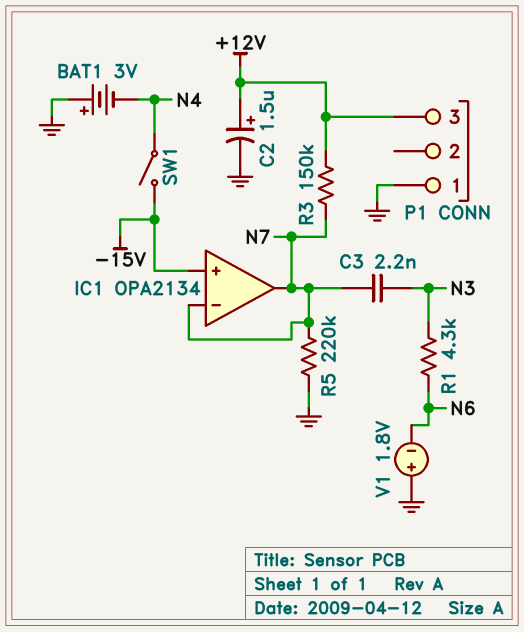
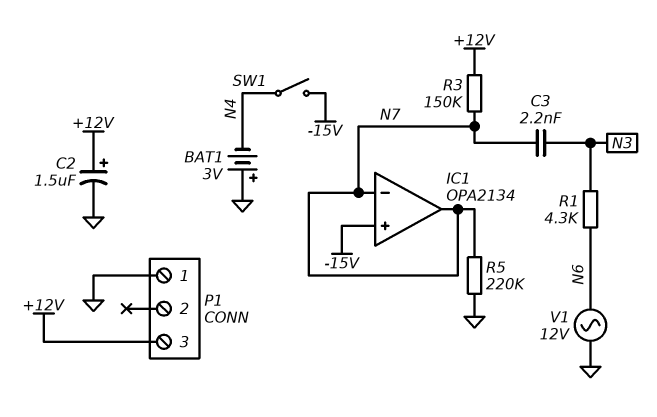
V1: 1.8V (plus GND, minus N6) -> AC 12V (GND, N6)

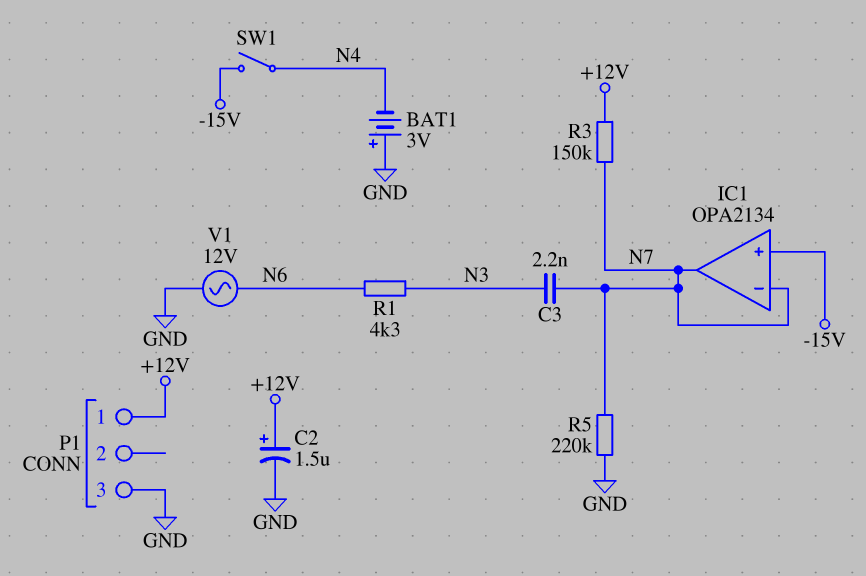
P1 pin 1: GND -> +12V
P1 pin 3: +12V -> GND

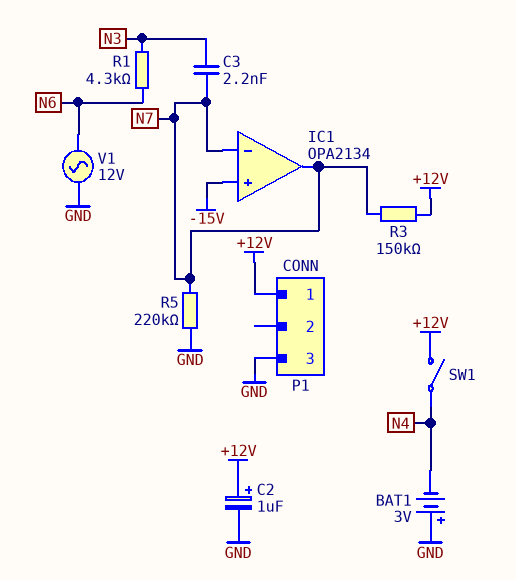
C2: 1.5uF (plus +12V, minus GND) -> 1uF (plus +12V, minus GND)
SW1: switch (-15V, N4) -> switch (+12V, N4)

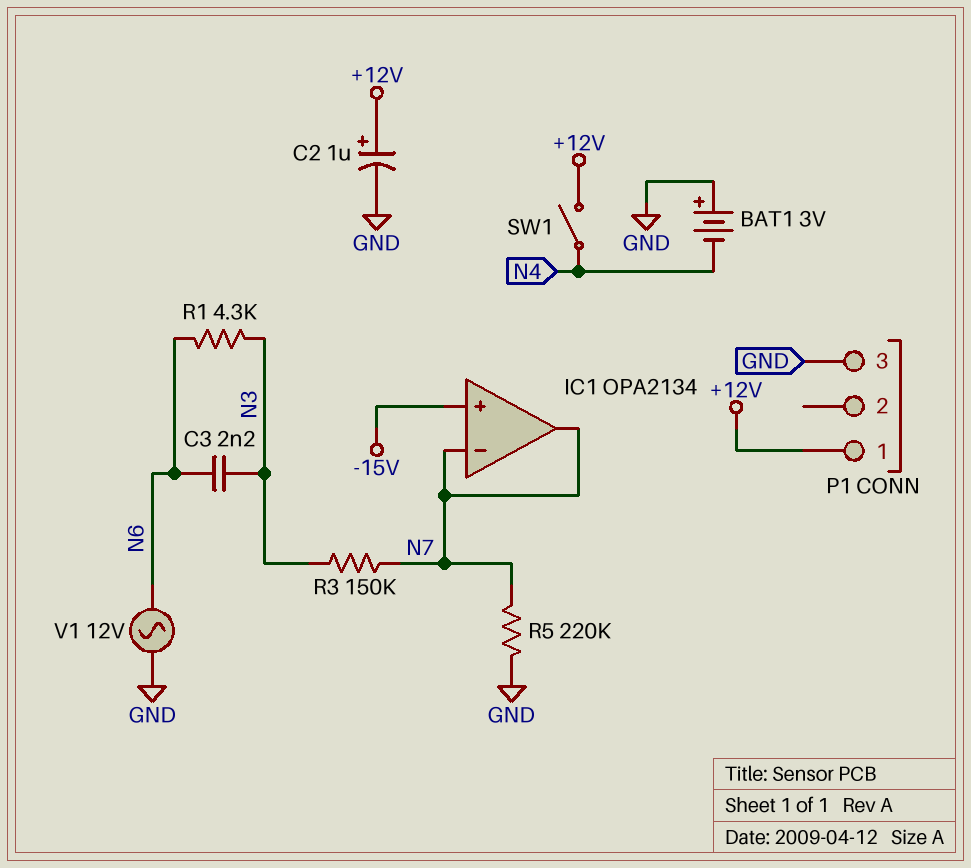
C3: 2.2nF (N3, N7) -> 2.2nF (N3, N6)
R3: 150k (+12V, N7) -> 150k (N3, N7)

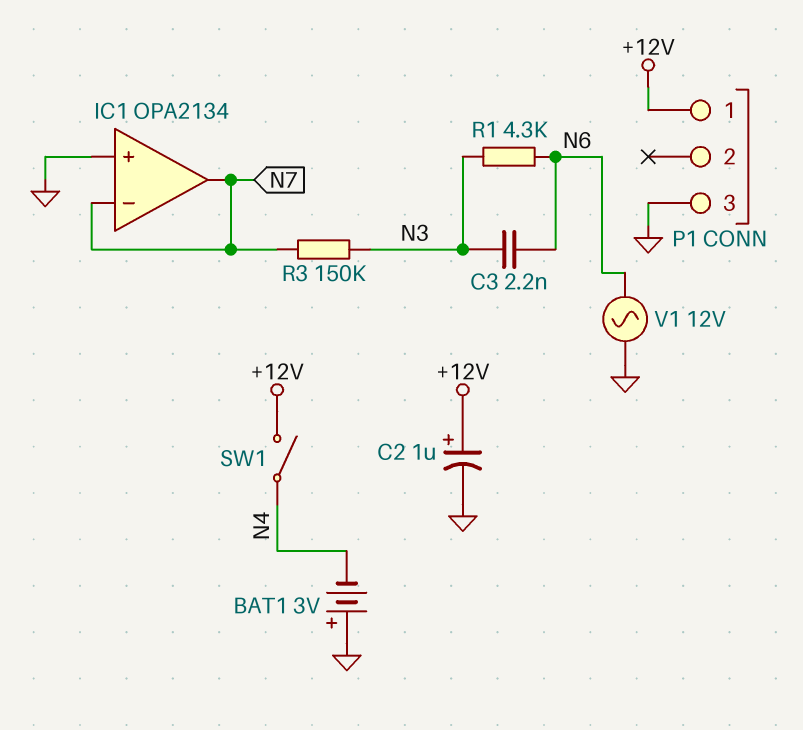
IC1 pin in+: -15V -> GND
R5: 220k (GND, N7) -> none

